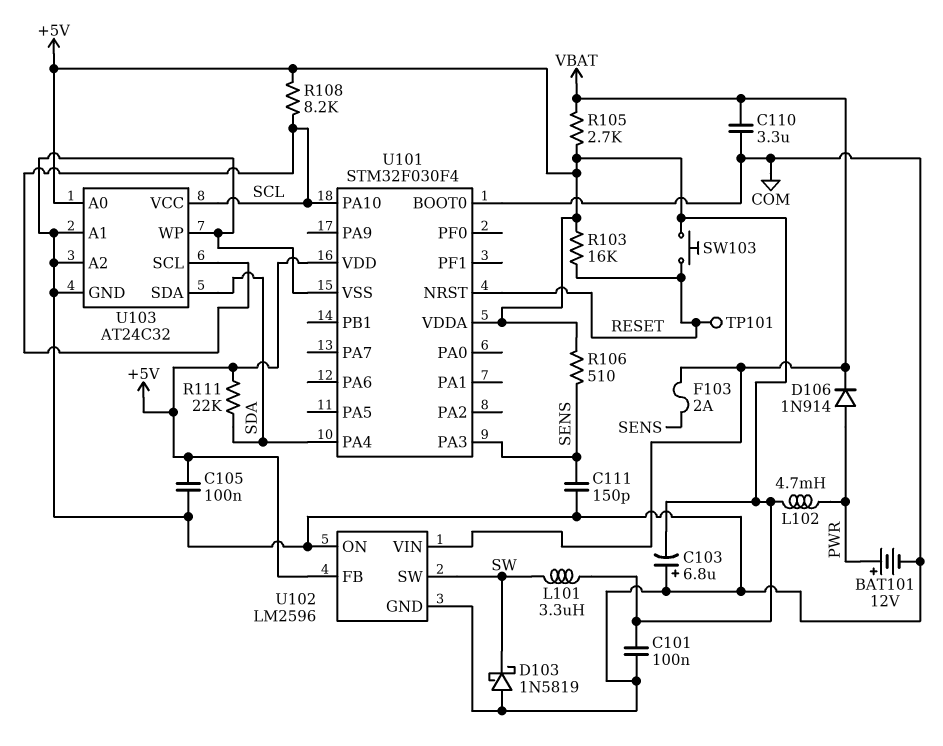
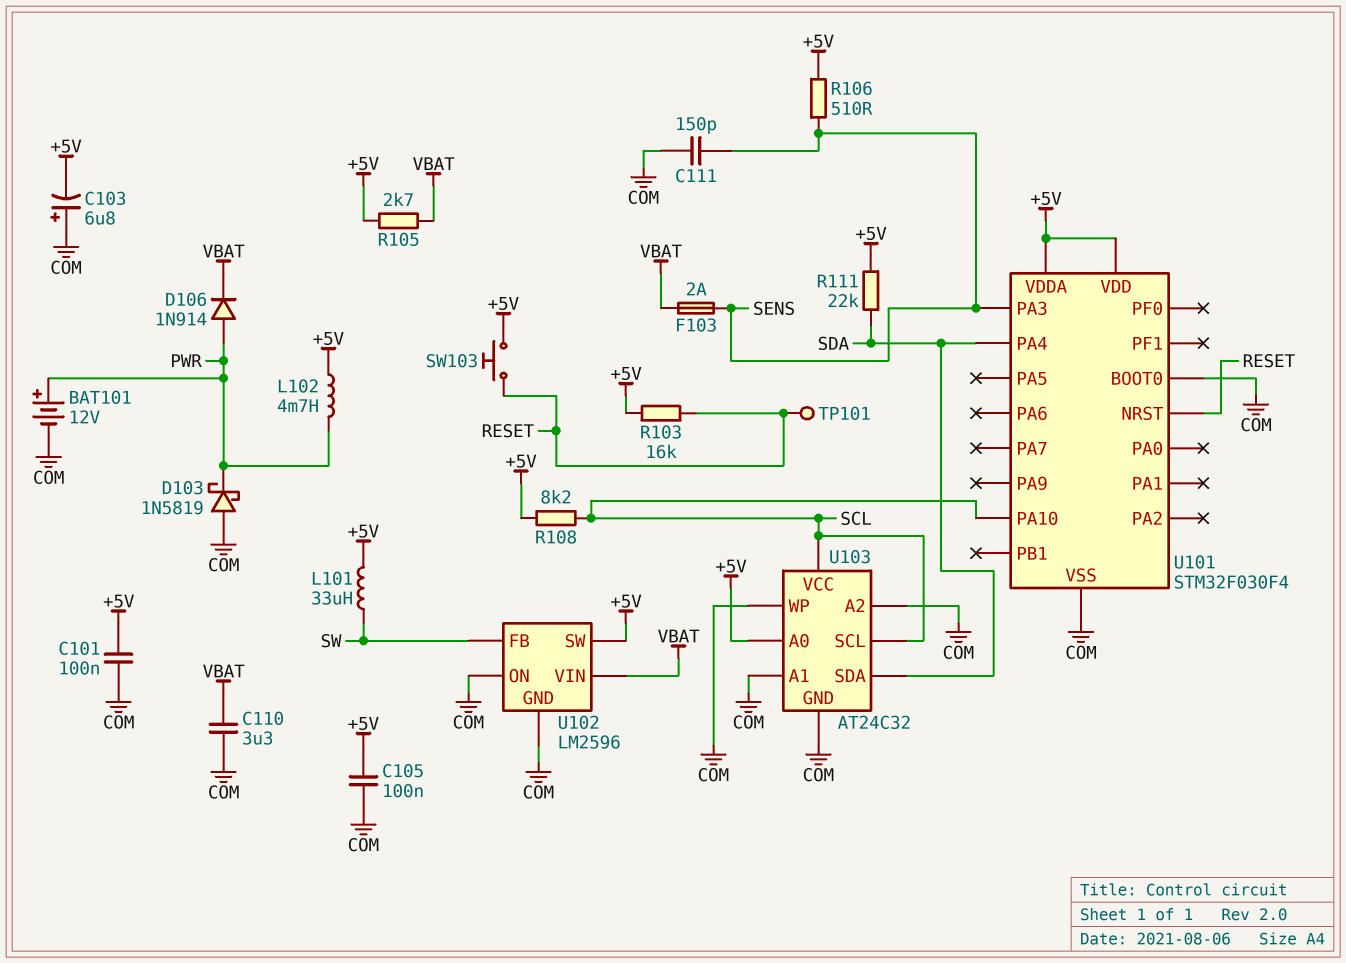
D103: schottky 1N5819 (A COM, K SW) -> schottky 1N5819 (A COM, K PWR)
L101: 3.3uH (+5V, SW) -> 33uH (+5V, SW)
U102 pin FB: +5V -> SW
U102 pin SW: SW -> +5V

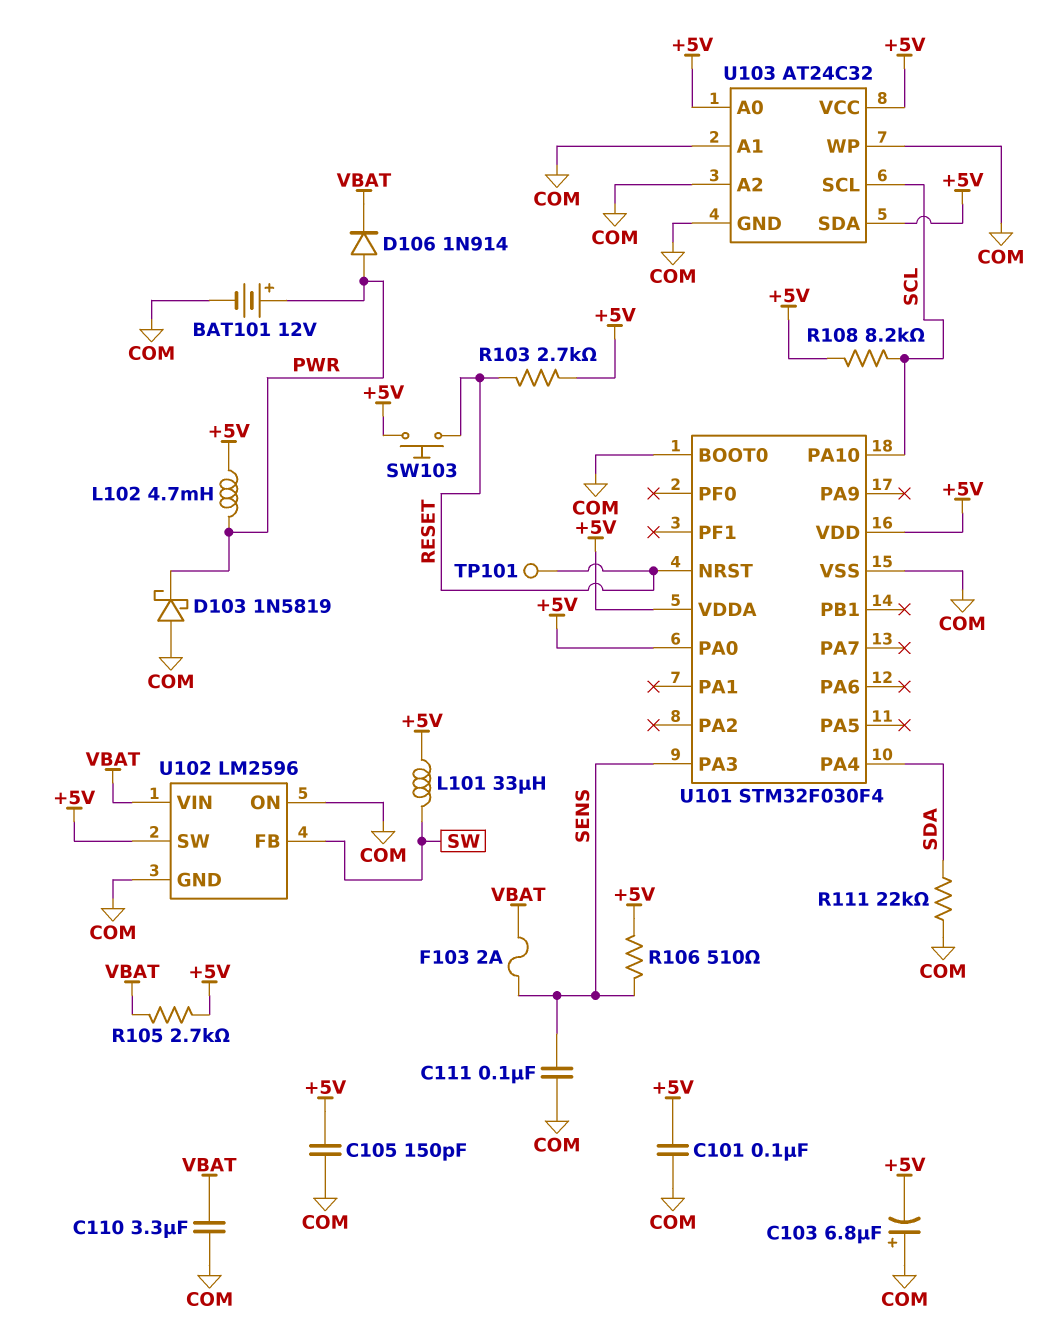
C105: 100nF (+5V, COM) -> 150pF (+5V, COM)
C111: 150pF (COM, SENS) -> 100nF (COM, SENS)
R103: 16k (+5V, RESET) -> 2.7k (+5V, RESET)
R111: 22k (+5V, SDA) -> 22k (COM, SDA)
U101 pin PA0: none -> +5V
U103 pin SDA: SDA -> +5V
U103 pin VCC: SCL -> +5V

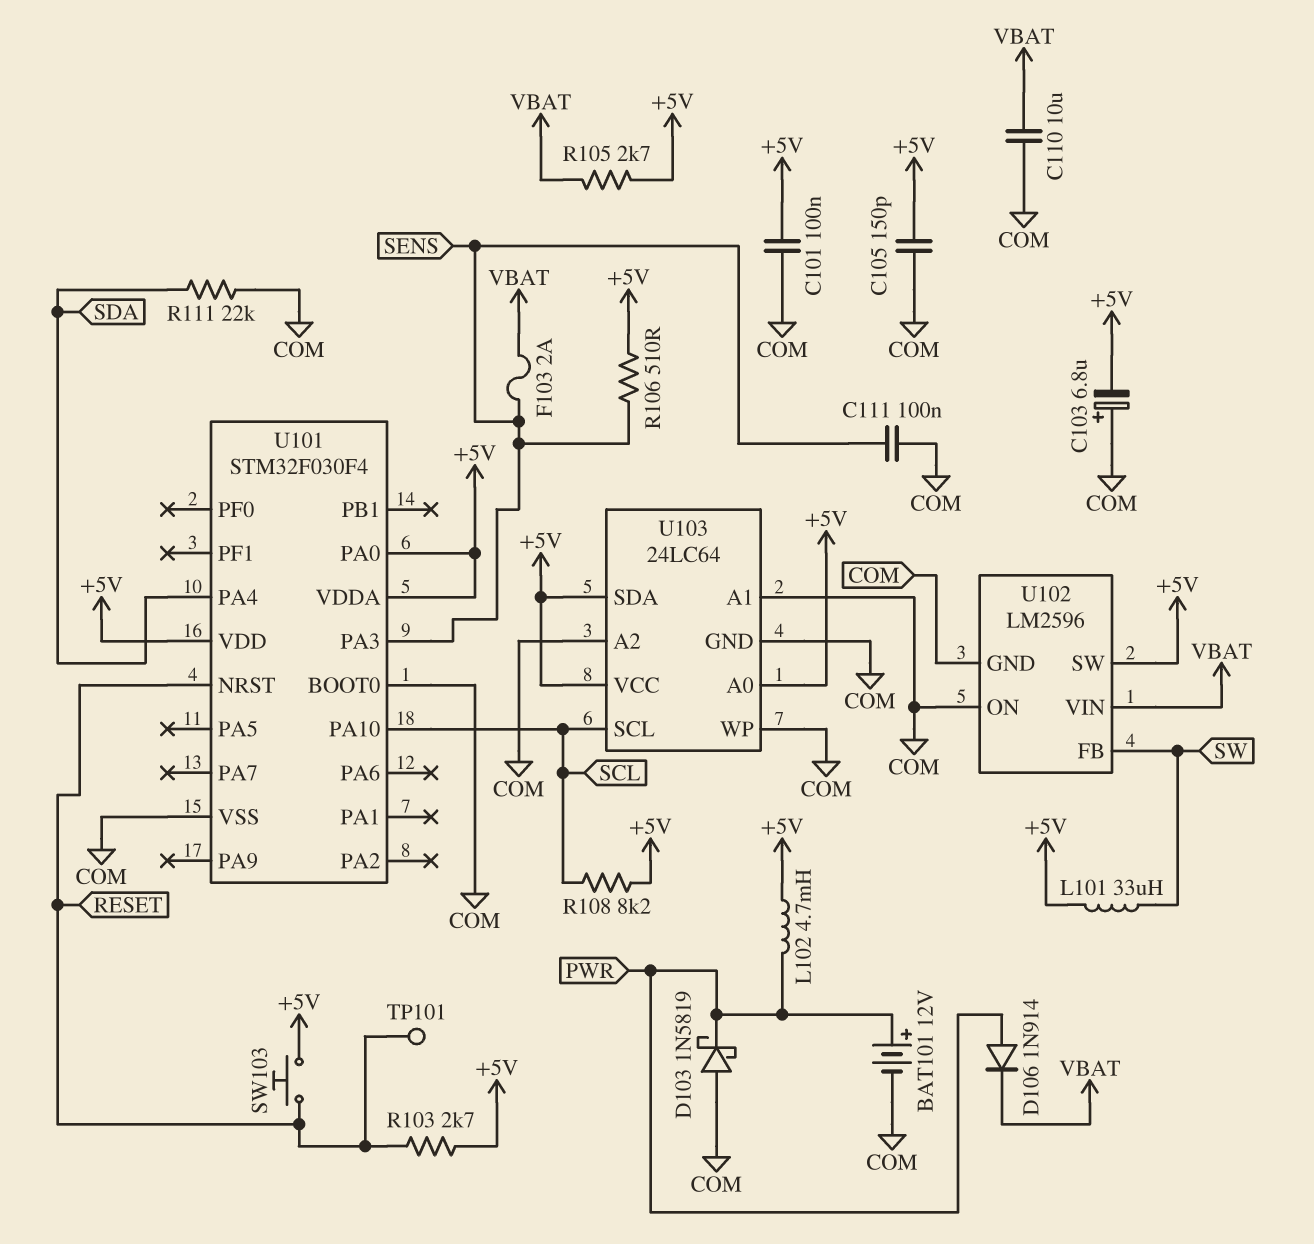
C110: 3.3uF (COM, VBAT) -> 10uF (COM, VBAT)
U103: AT24C32 -> 24LC64

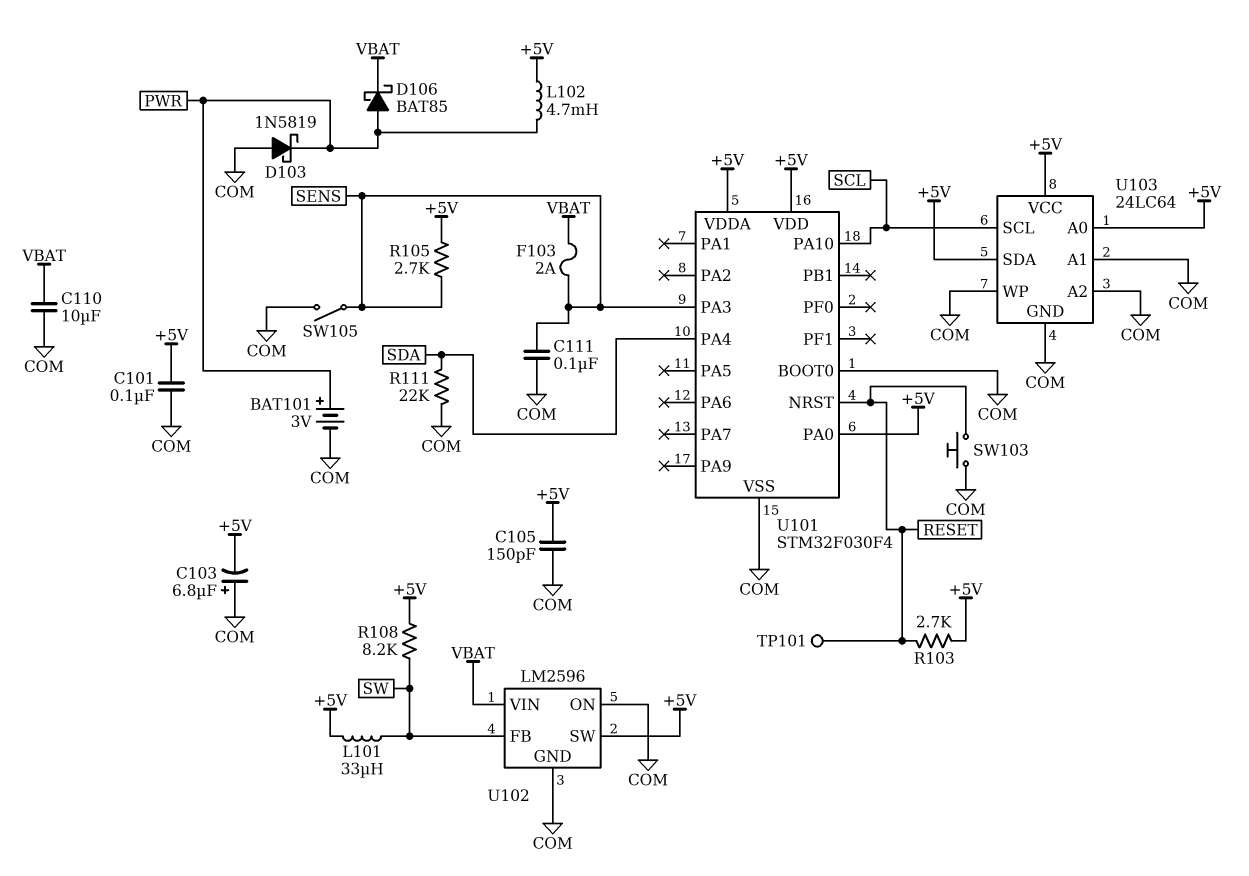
BAT101: 12V (plus PWR, minus COM) -> 3V (plus PWR, minus COM)
D106: diode 1N914 (A PWR, K VBAT) -> schottky BAT85 (A PWR, K VBAT)
R105: 2.7k (+5V, VBAT) -> 2.7k (+5V, SENS)
R106: 510 (+5V, SENS) -> none
R108: 8.2k (+5V, SCL) -> 8.2k (+5V, SW)
SW103: button (+5V, RESET) -> button (COM, RESET)
SW105: none -> switch (COM, SENS)

